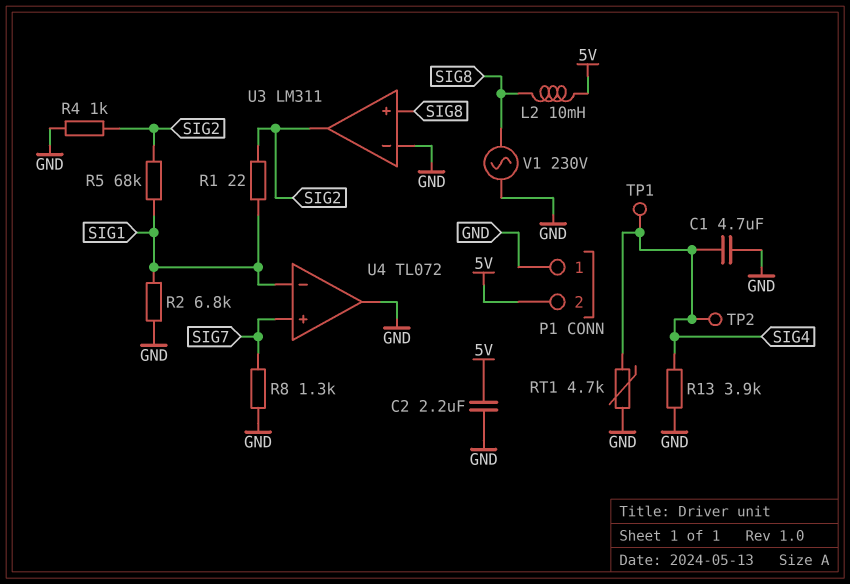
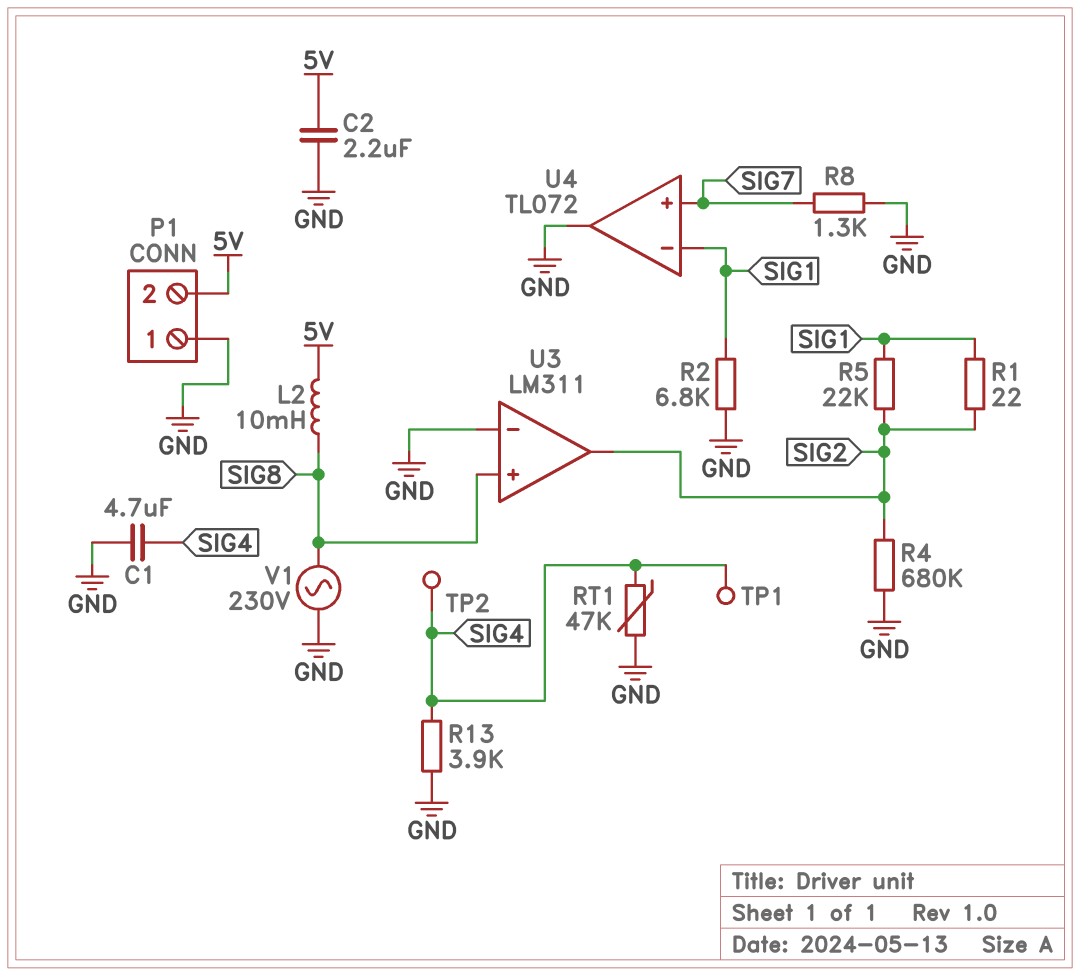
R4: 1k (GND, SIG2) -> 680k (GND, SIG2)
R5: 68k (SIG1, SIG2) -> 22k (SIG1, SIG2)
RT1: 4.7k (GND, SIG4) -> 47k (GND, SIG4)

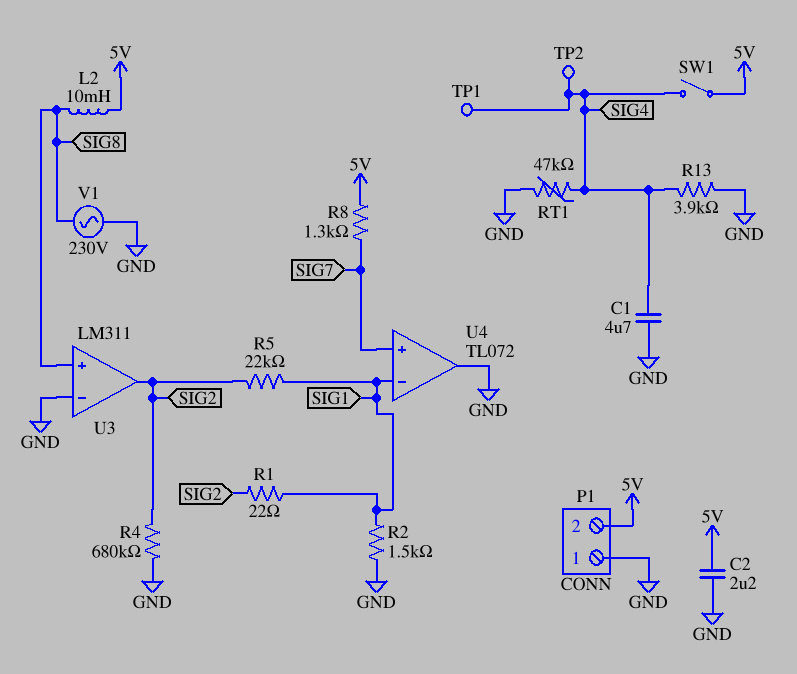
R2: 6.8k (GND, SIG1) -> 1.5k (GND, SIG1)
R8: 1.3k (GND, SIG7) -> 1.3k (5V, SIG7)
SW1: none -> switch (5V, SIG4)

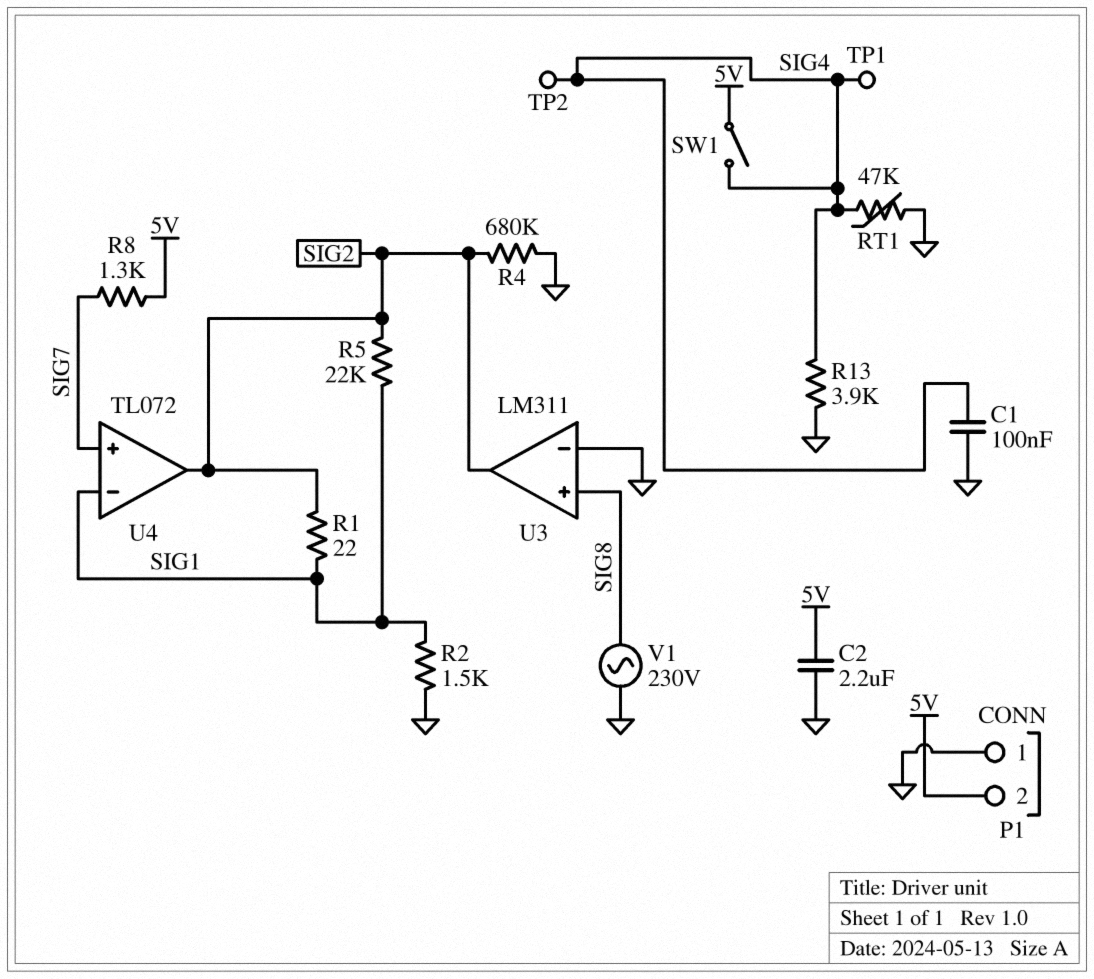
C1: 4.7uF (GND, SIG4) -> 100nF (GND, SIG4)
L2: 10mH (5V, SIG8) -> none
U4 pin out: GND -> SIG2

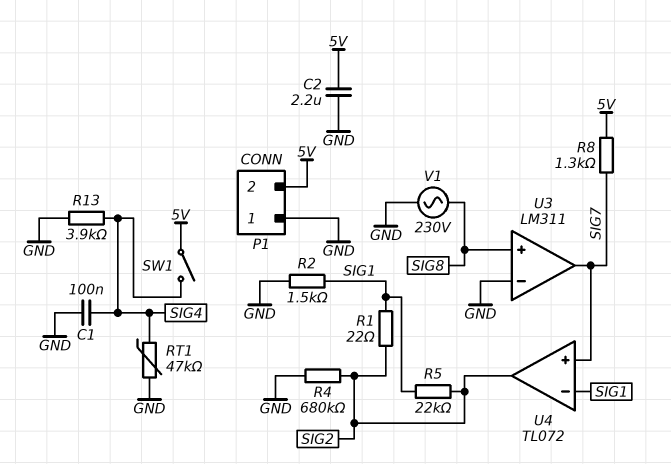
TP1: test point (SIG4) -> none
TP2: test point (SIG4) -> none
U3 pin out: SIG2 -> SIG7

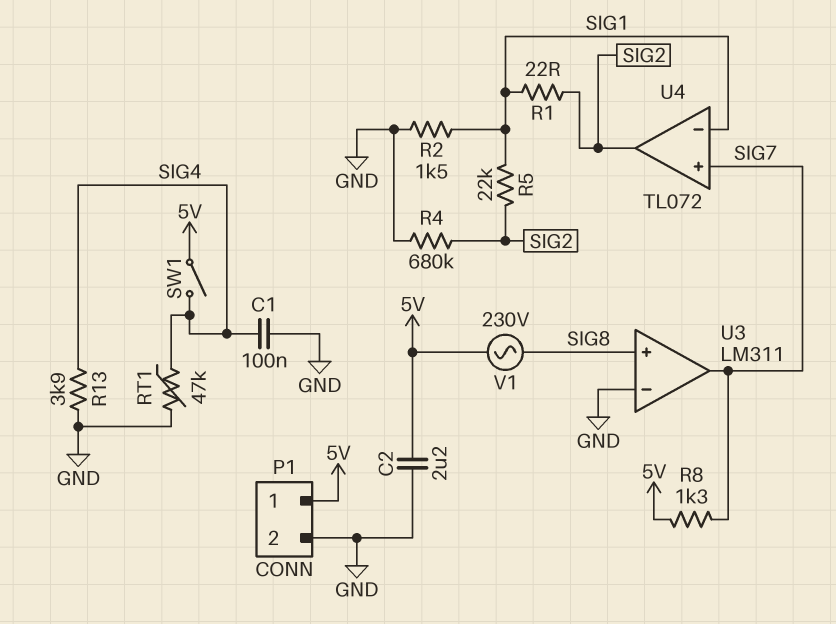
P1 pin 1: GND -> 5V
P1 pin 2: 5V -> GND
V1: AC 230V (GND, SIG8) -> AC 230V (5V, SIG8)

